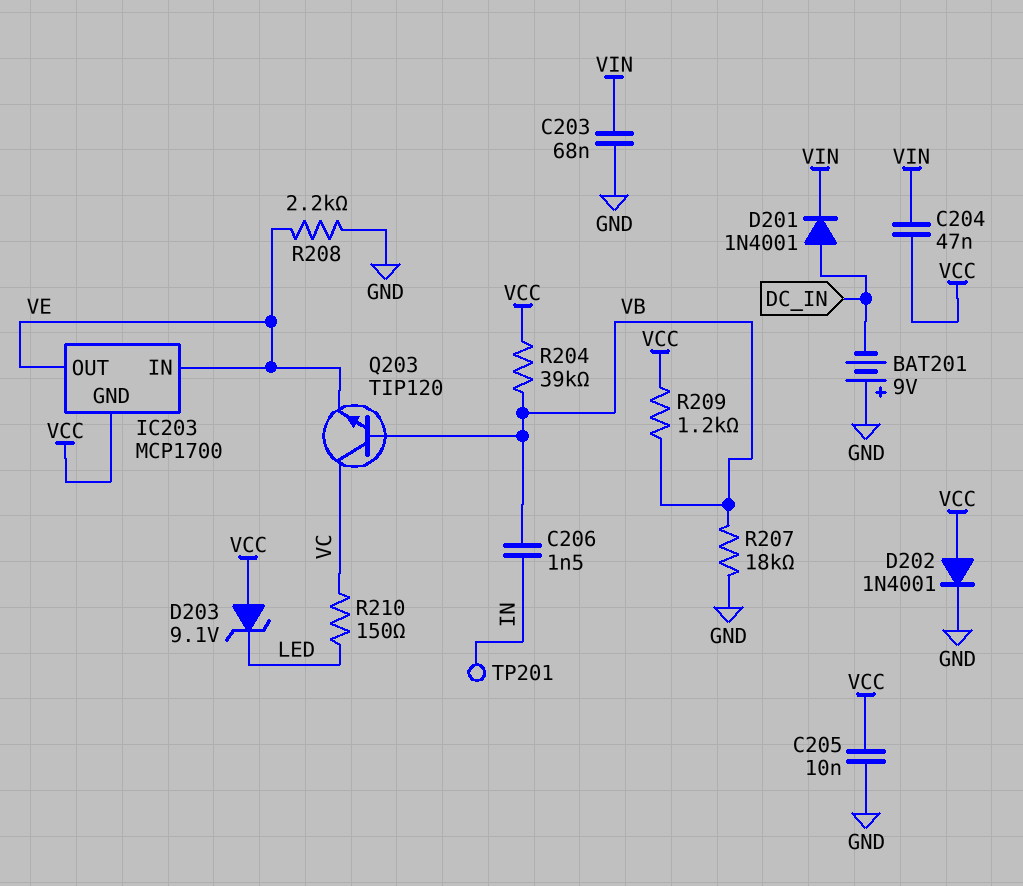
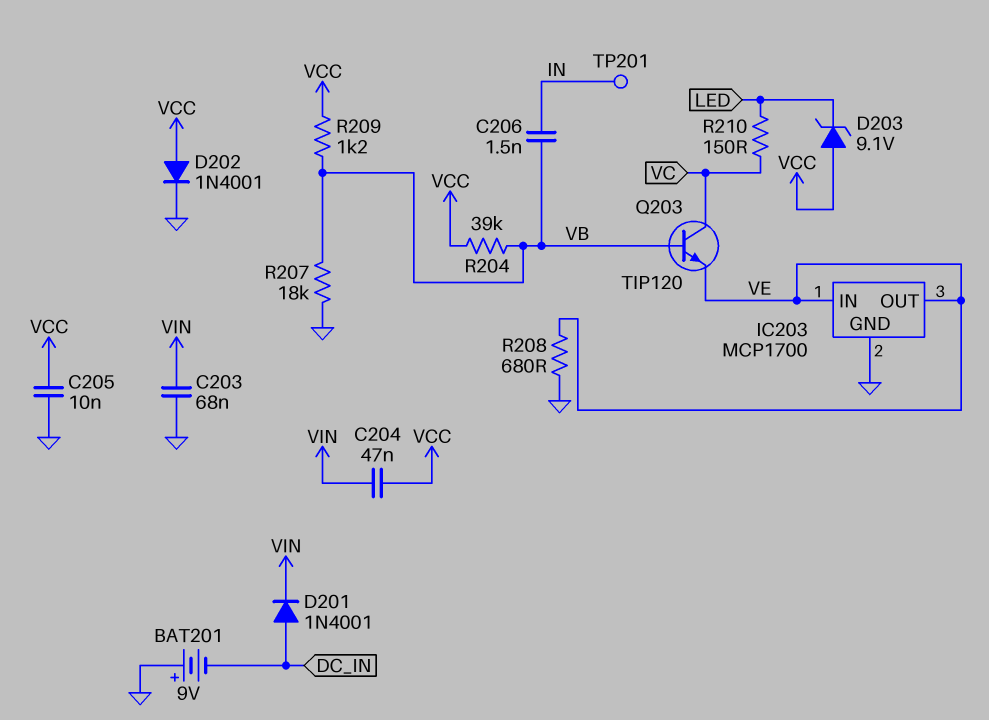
IC203 pin GND: VCC -> GND
R208: 2.2k (GND, VE) -> 680 (GND, VE)

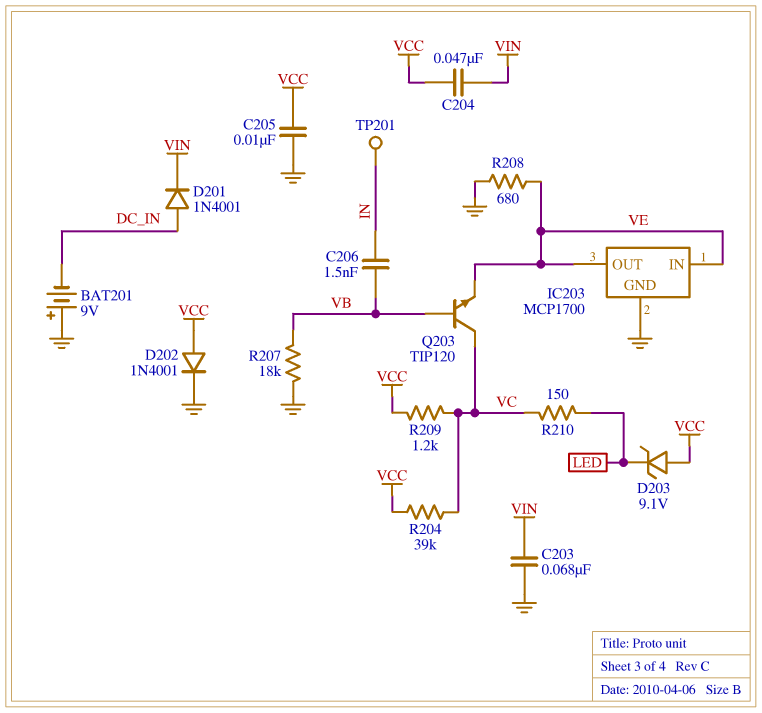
R204: 39k (VB, VCC) -> 39k (VC, VCC)
R209: 1.2k (VB, VCC) -> 1.2k (VC, VCC)

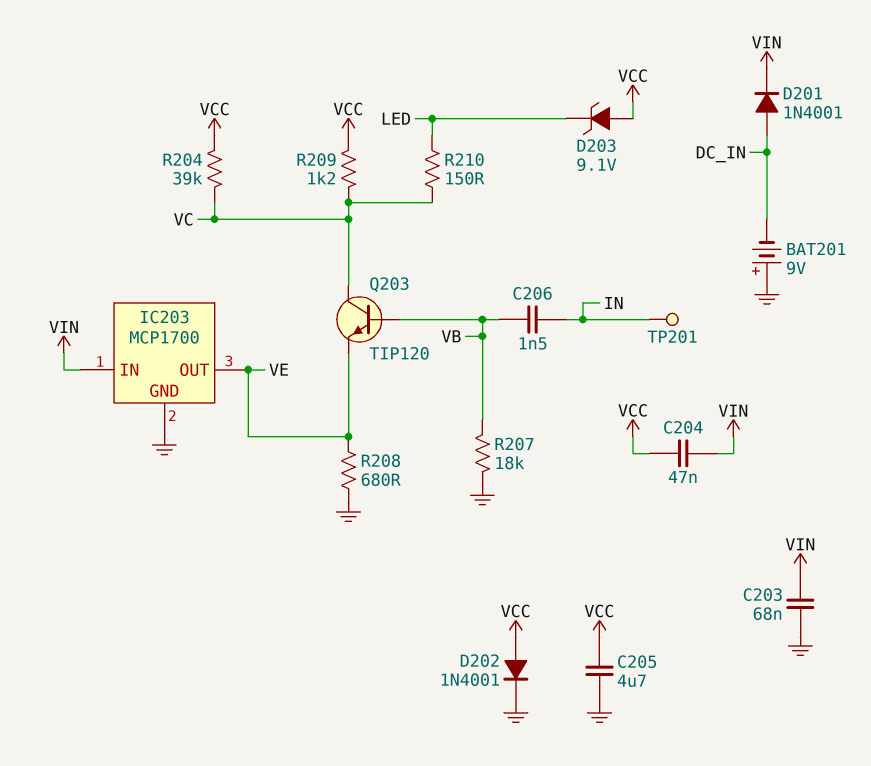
C205: 10nF (GND, VCC) -> 4.7uF (GND, VCC)
IC203 pin IN: VE -> VIN

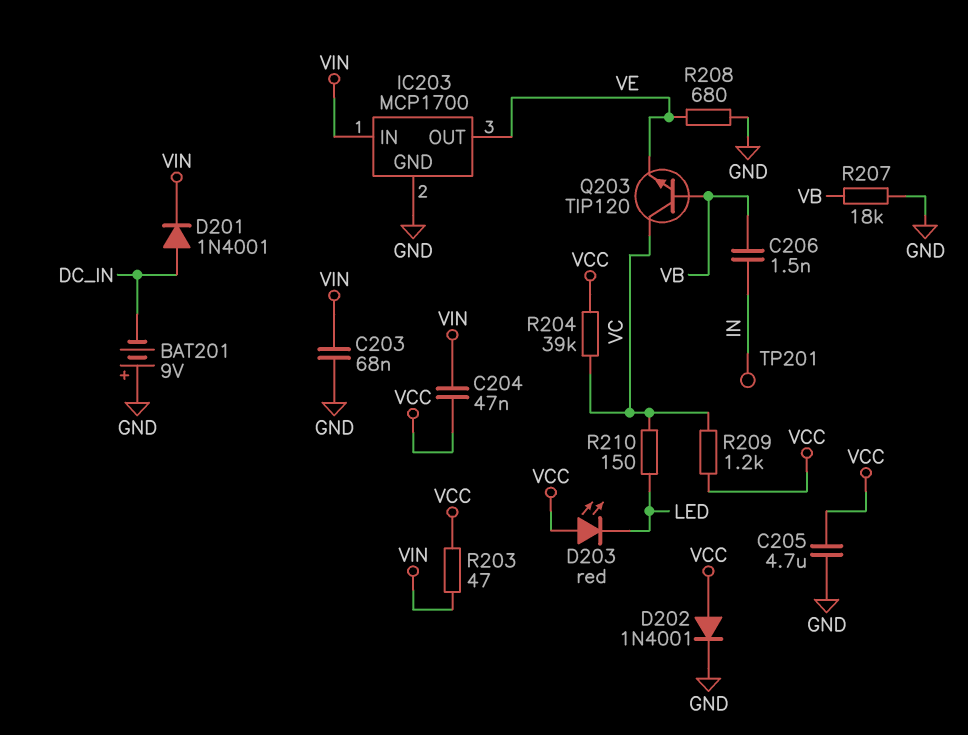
D203: zener 9.1V (A VCC, K LED) -> LED red (A VCC, K LED)
R203: none -> 47 (VCC, VIN)

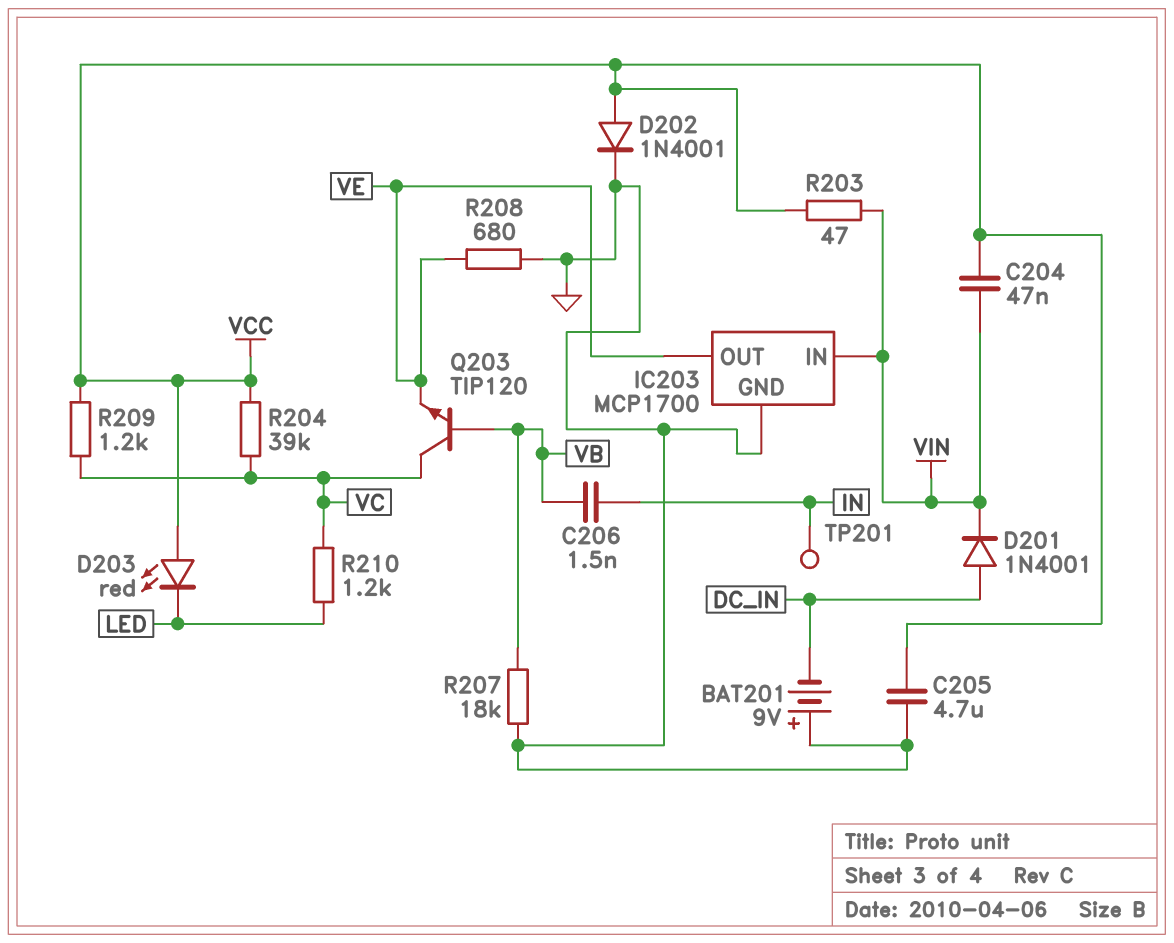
C203: 68nF (GND, VIN) -> none
R210: 150 (LED, VC) -> 1.2k (LED, VC)

